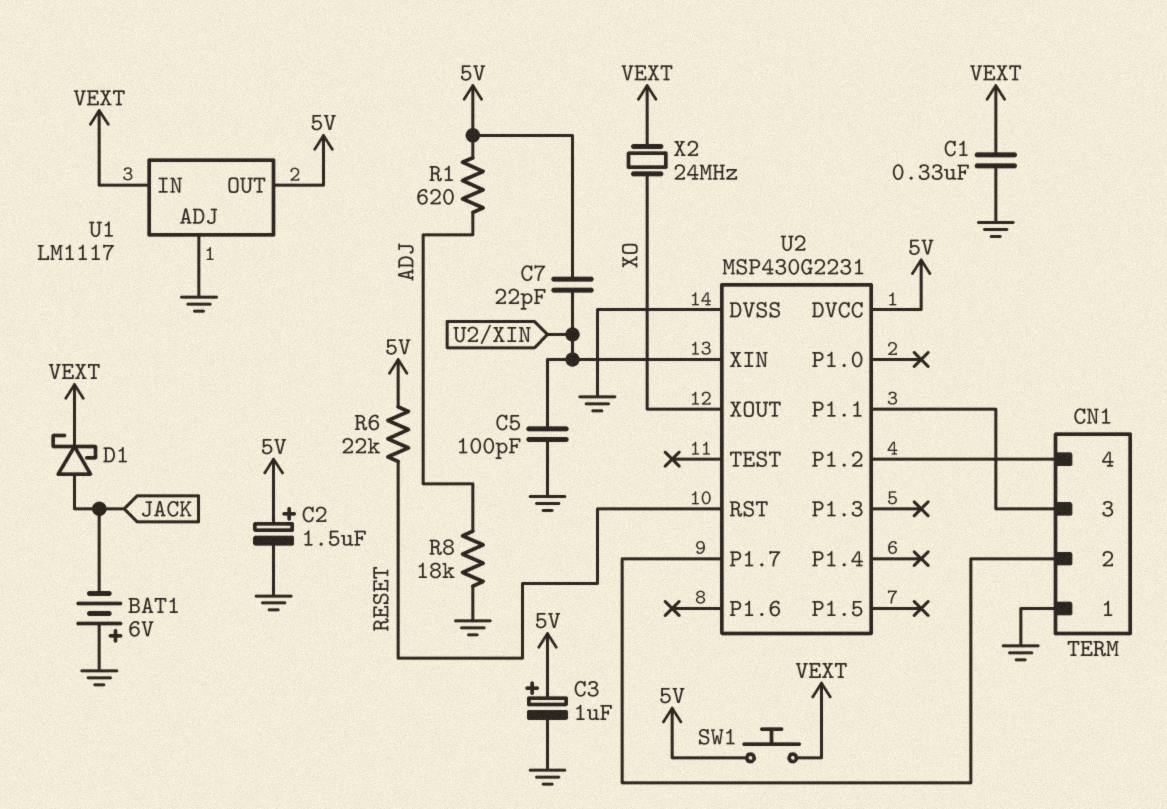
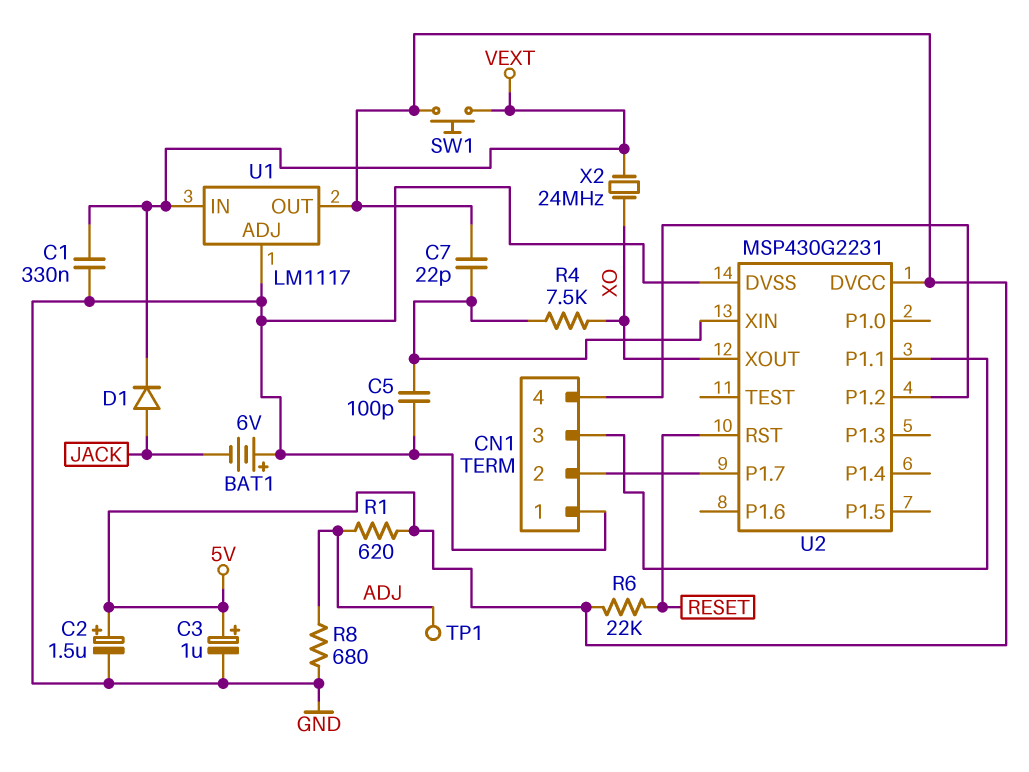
D1: schottky (A JACK, K VEXT) -> diode (A JACK, K VEXT)
R4: none -> 7.5k (U2/XIN, XO)
R8: 18k (ADJ, GND) -> 680 (ADJ, GND)
TP1: none -> test point (ADJ)

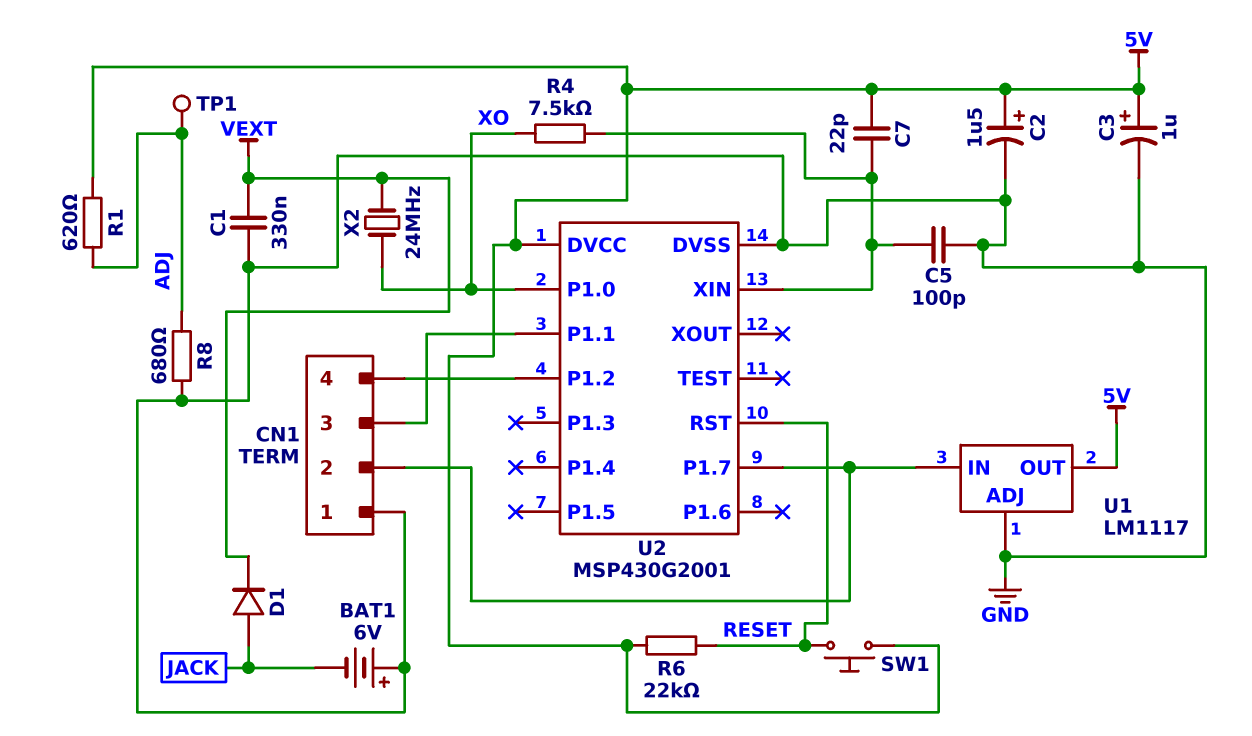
SW1: button (5V, VEXT) -> button (5V, RESET)
U1 pin IN: VEXT -> CN1/2
U2: MSP430G2231 -> MSP430G2001
U2 pin P1.0: none -> XO
U2 pin XOUT: XO -> none

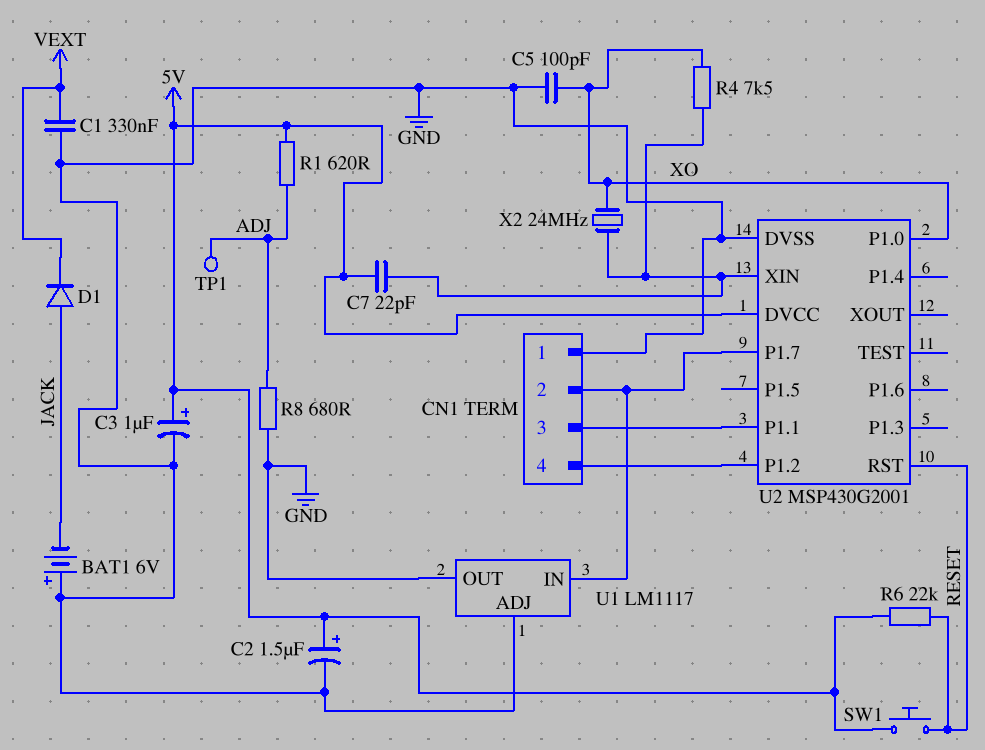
C5: 100pF (GND, U2/XIN) -> 100pF (GND, XO)
U1 pin OUT: 5V -> GND
X2: 24MHz (VEXT, XO) -> 24MHz (U2/XIN, XO)

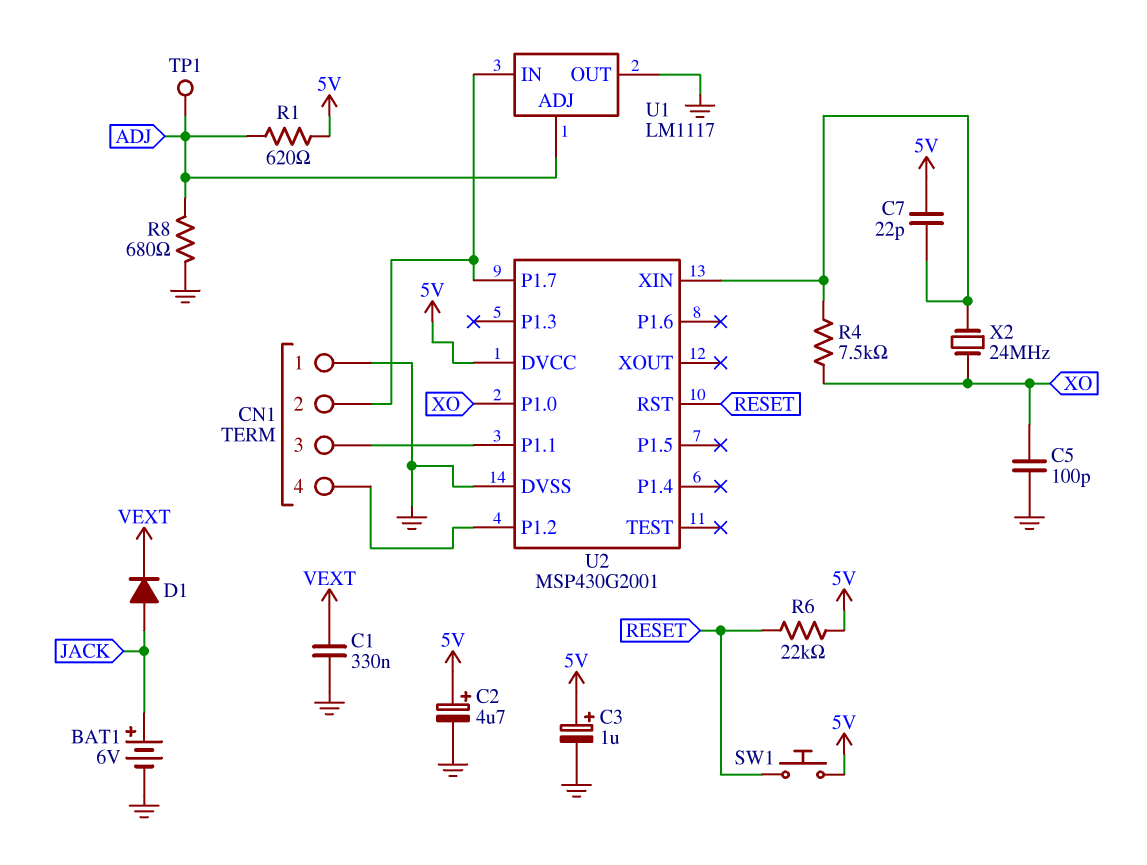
BAT1: 6V (plus GND, minus JACK) -> 6V (plus JACK, minus GND)
C2: 1.5uF (plus 5V, minus GND) -> 4.7uF (plus 5V, minus GND)
U1 pin ADJ: GND -> ADJ

